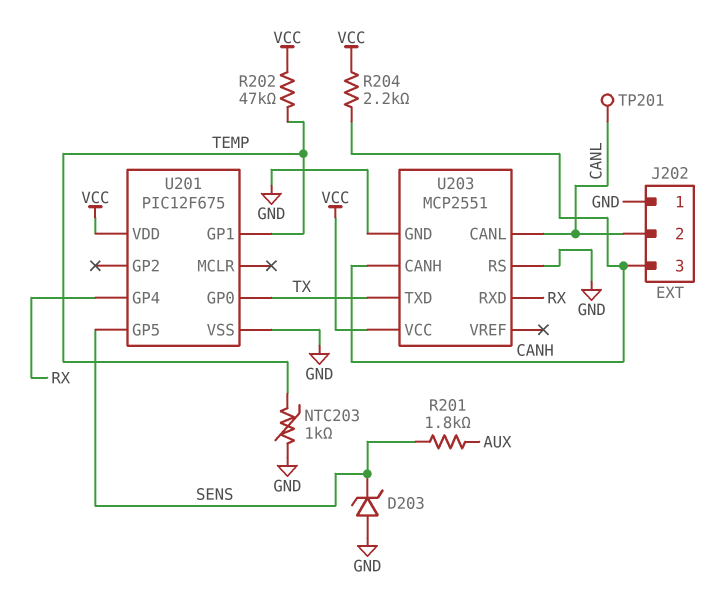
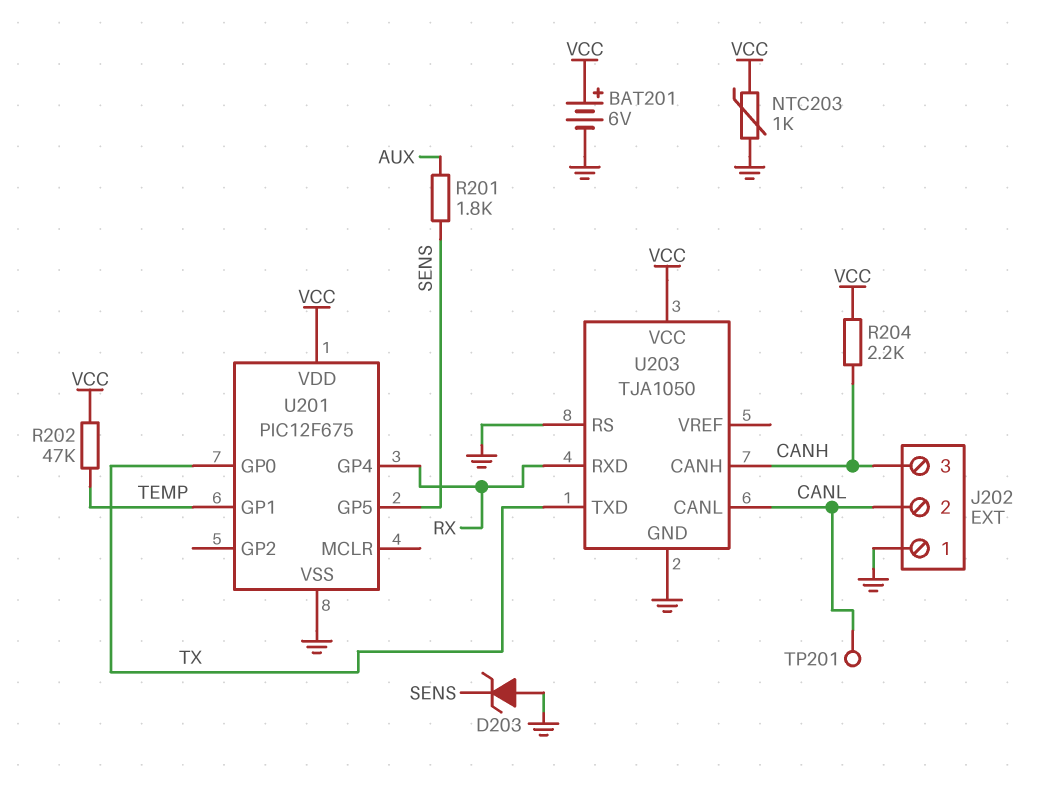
BAT201: none -> 6V (plus VCC, minus GND)
NTC203: 1k (GND, TEMP) -> 1k (GND, VCC)
U203: MCP2551 -> TJA1050

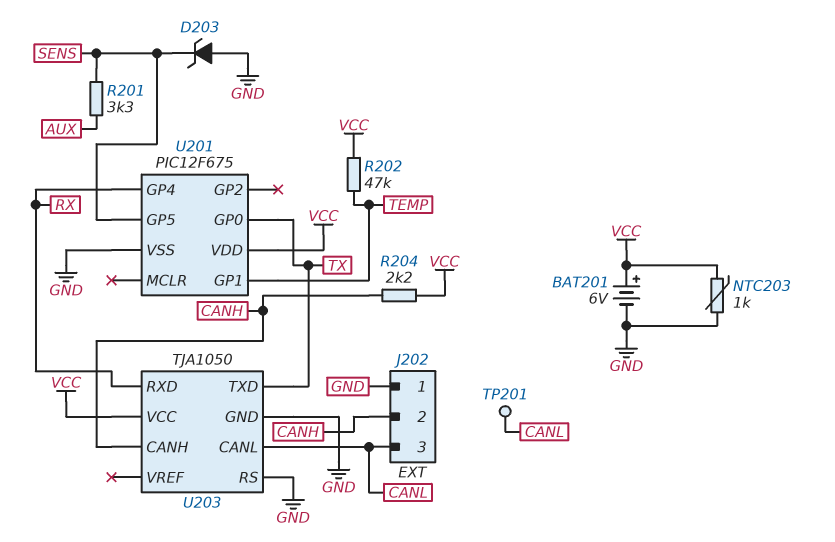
J202 pin 2: CANL -> CANH
J202 pin 3: CANH -> CANL
R201: 1.8k (AUX, SENS) -> 3.3k (AUX, SENS)

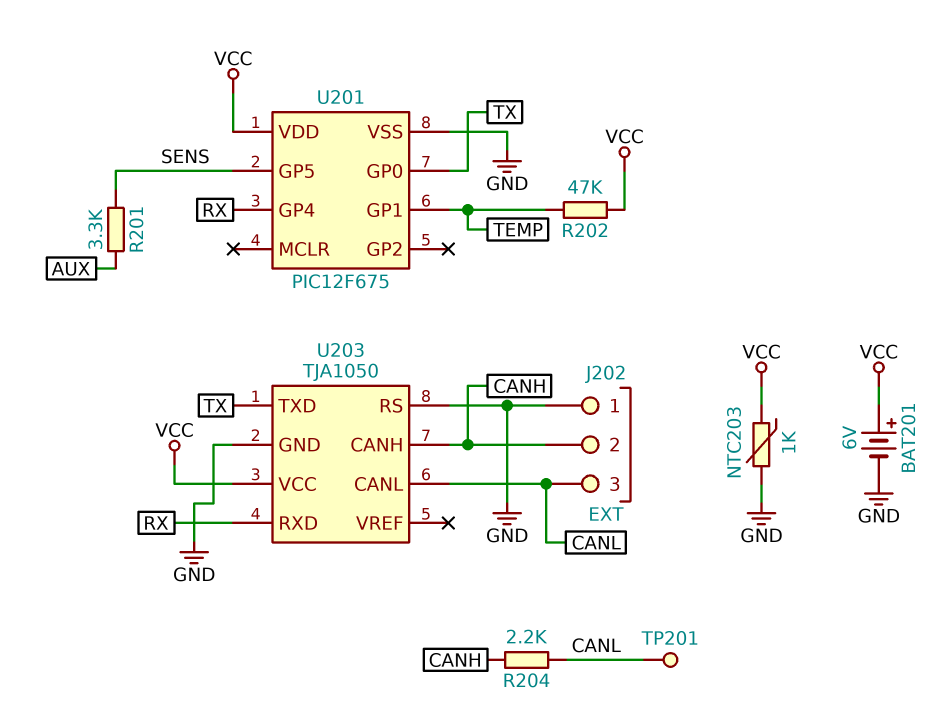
D203: zener (A GND, K SENS) -> none
R204: 2.2k (CANH, VCC) -> 2.2k (CANH, CANL)

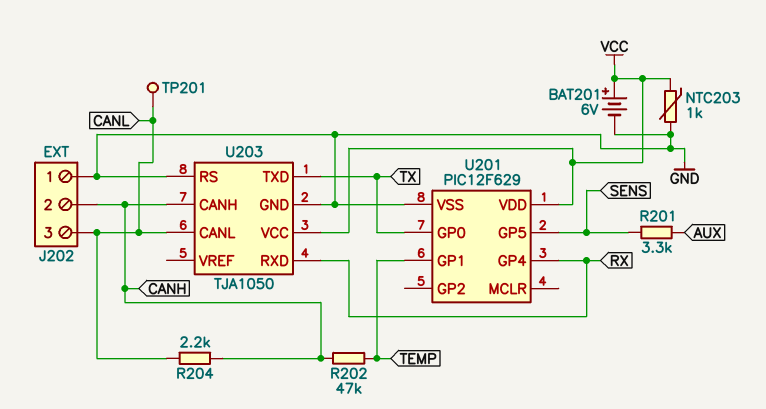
R202: 47k (TEMP, VCC) -> 47k (CANH, TEMP)
U201: PIC12F675 -> PIC12F629

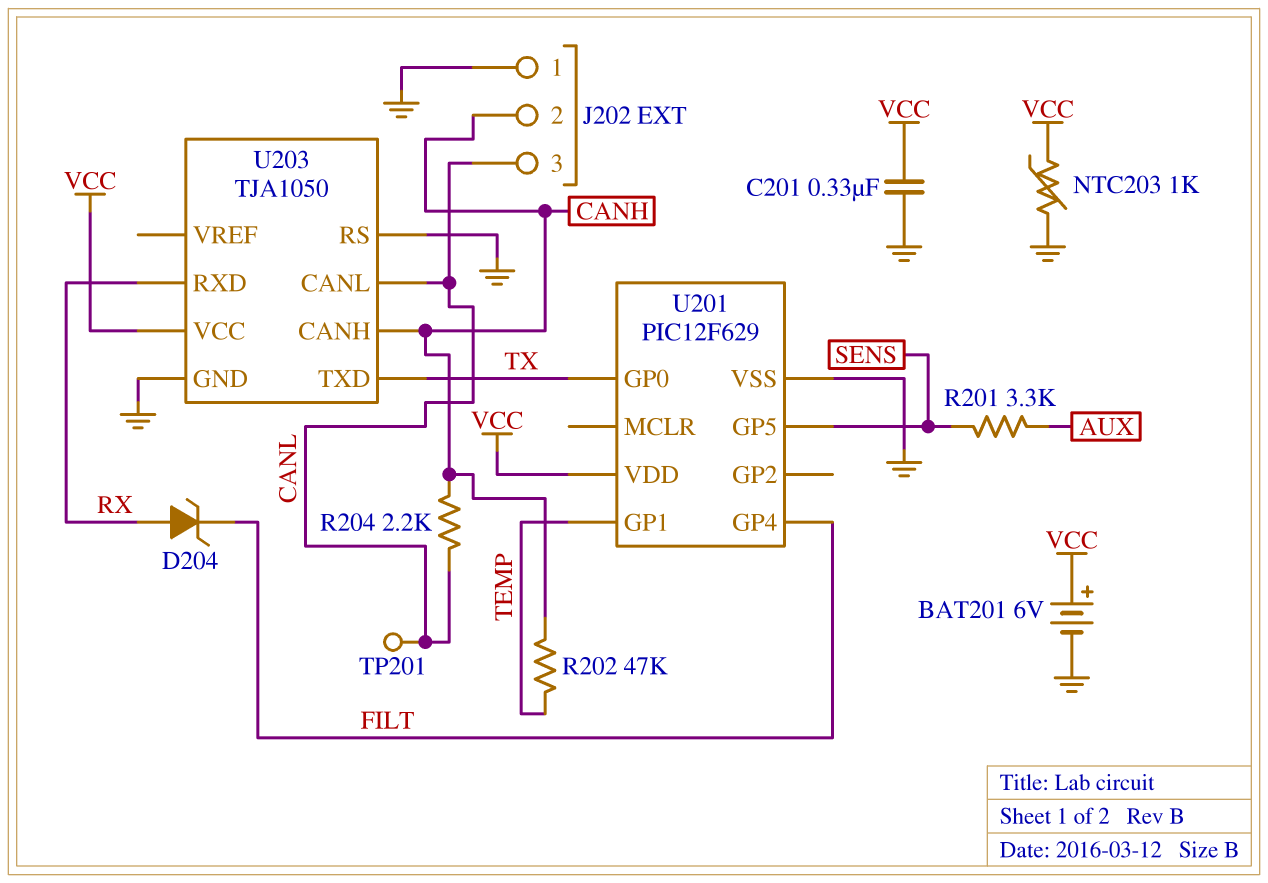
C201: none -> 330nF (GND, VCC)
D204: none -> zener (A RX, K FILT)
U201 pin GP4: RX -> FILT

